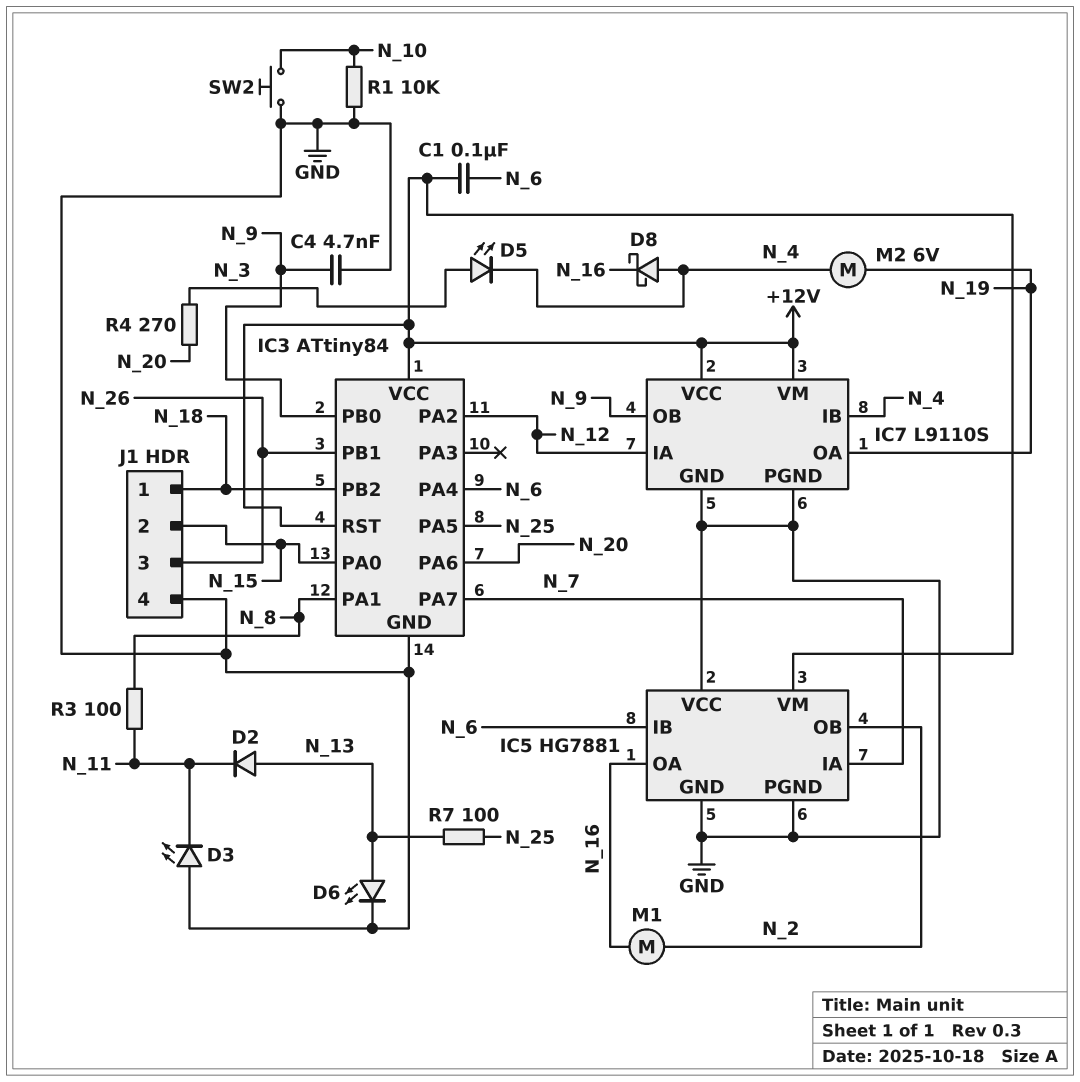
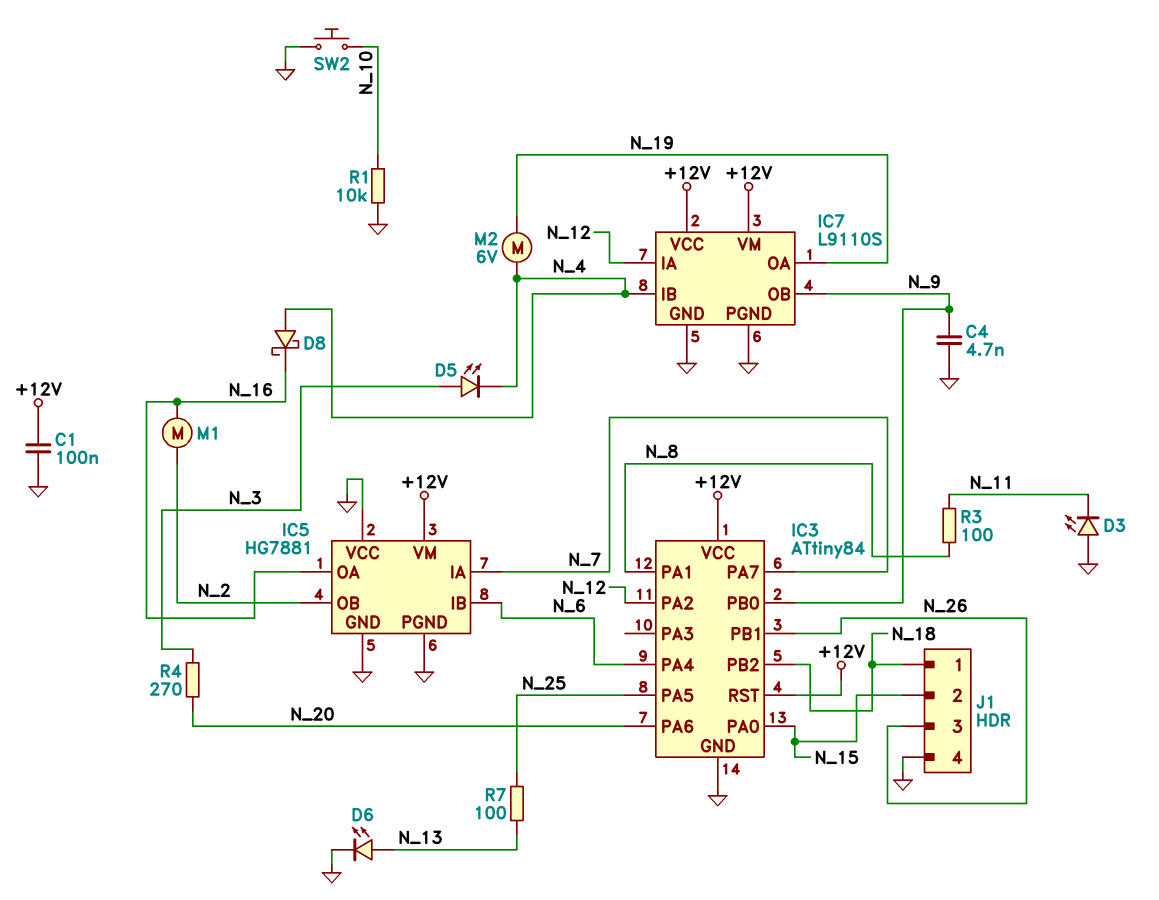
C1: 100nF (+12V, N_6) -> 100nF (+12V, GND)
D2: diode (A N_13, K N_11) -> none

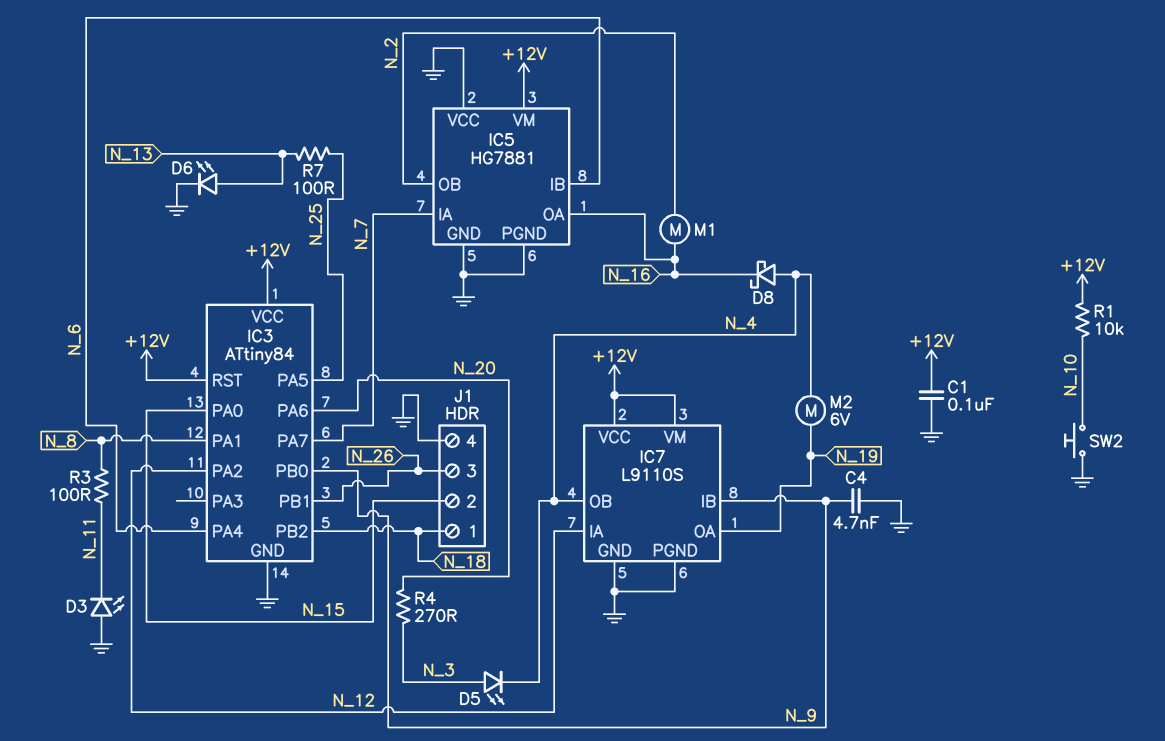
IC7 pin IB: N_4 -> N_9
IC7 pin OB: N_9 -> N_4
R1: 10k (GND, N_10) -> 10k (+12V, N_10)

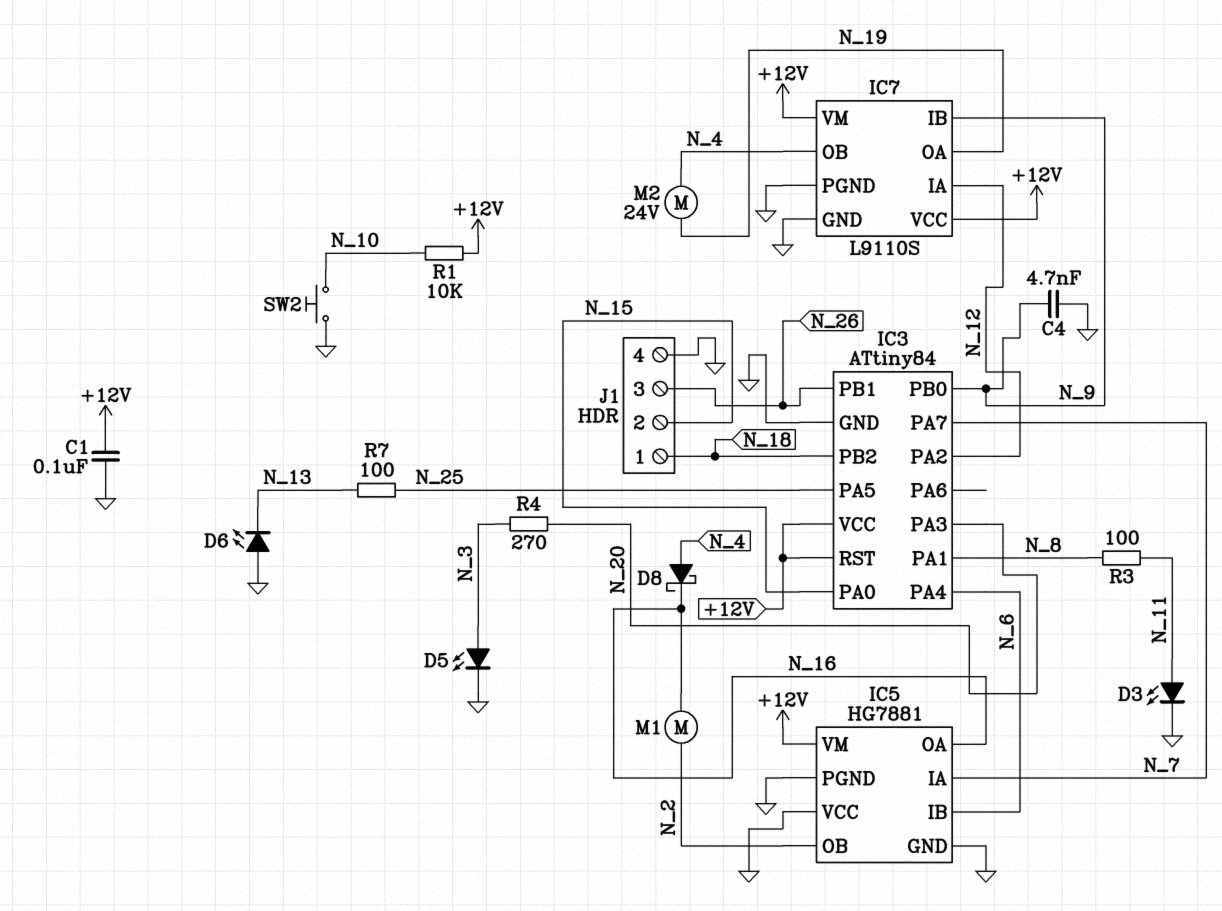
D3: LED (A GND, K N_11) -> LED (A N_11, K GND)
D5: LED (A N_3, K N_4) -> LED (A N_3, K GND)
D6: LED (A N_13, K GND) -> LED (A GND, K N_13)
IC3 pin PA3: none -> N_20
IC3 pin PA6: N_20 -> none
M2: motor 6V (N_4, N_19) -> motor 24V (N_4, N_19)

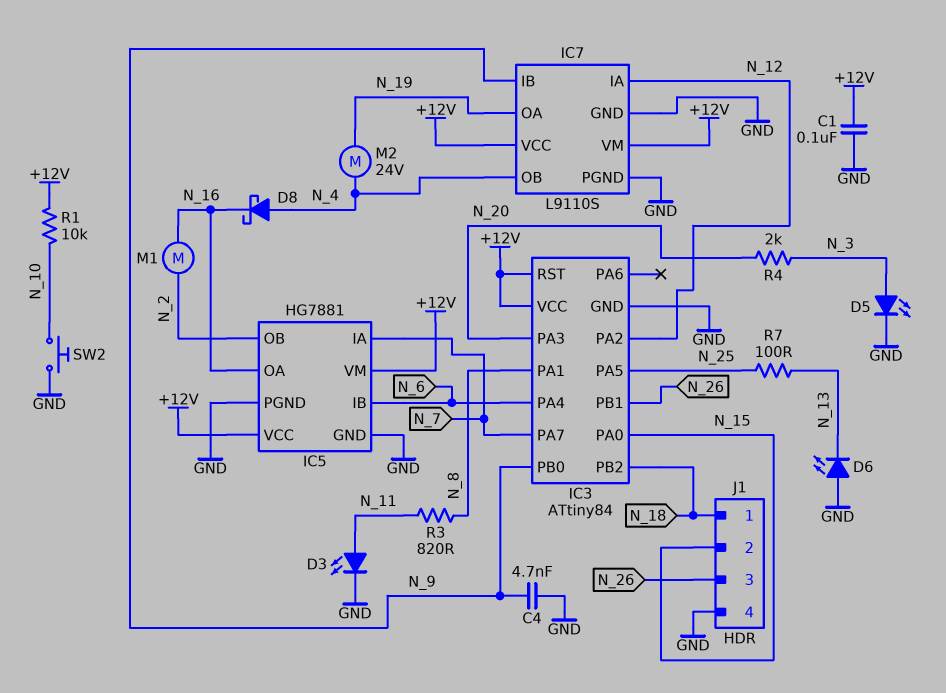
IC5 pin VCC: GND -> +12V
R3: 100 (N_8, N_11) -> 820 (N_8, N_11)
R4: 270 (N_3, N_20) -> 2k (N_3, N_20)

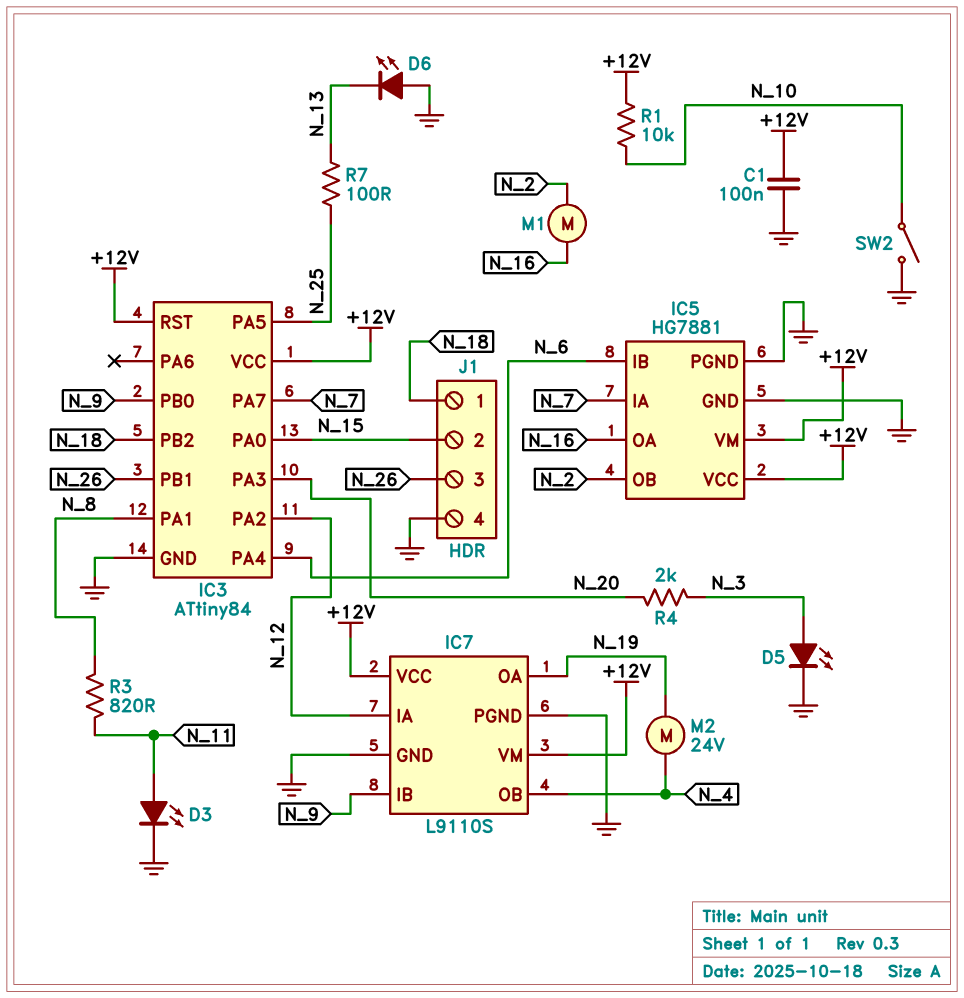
C4: 4.7nF (GND, N_9) -> none
D8: schottky (A N_4, K N_16) -> none
SW2: button (GND, N_10) -> switch (GND, N_10)

